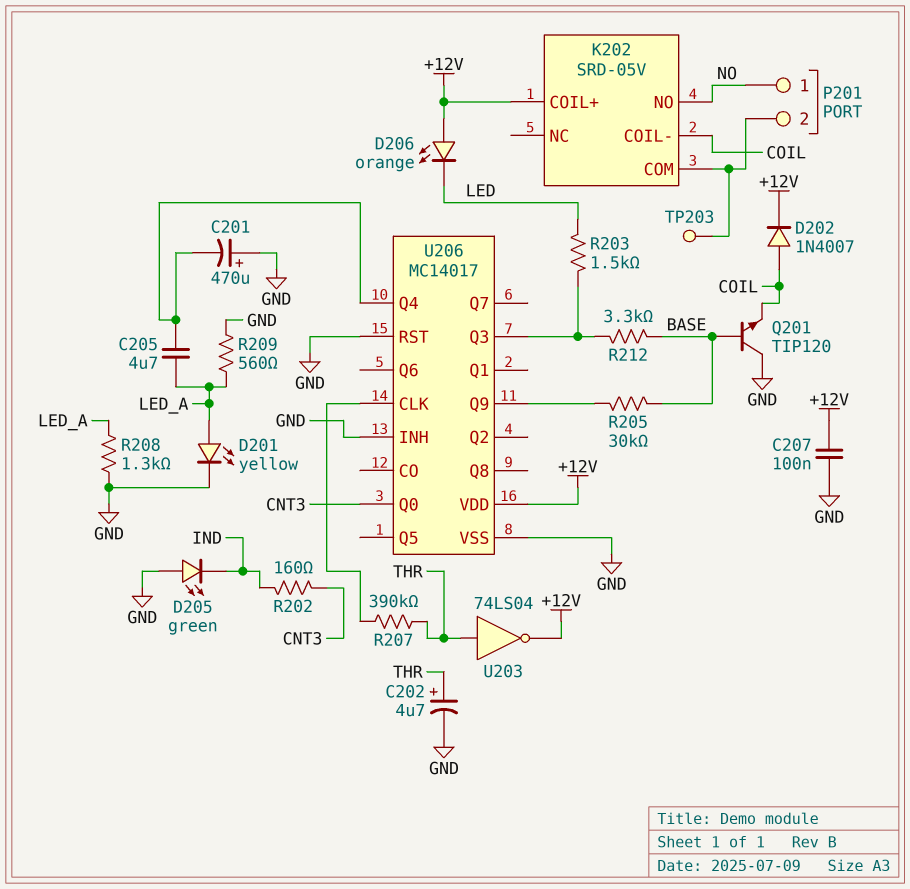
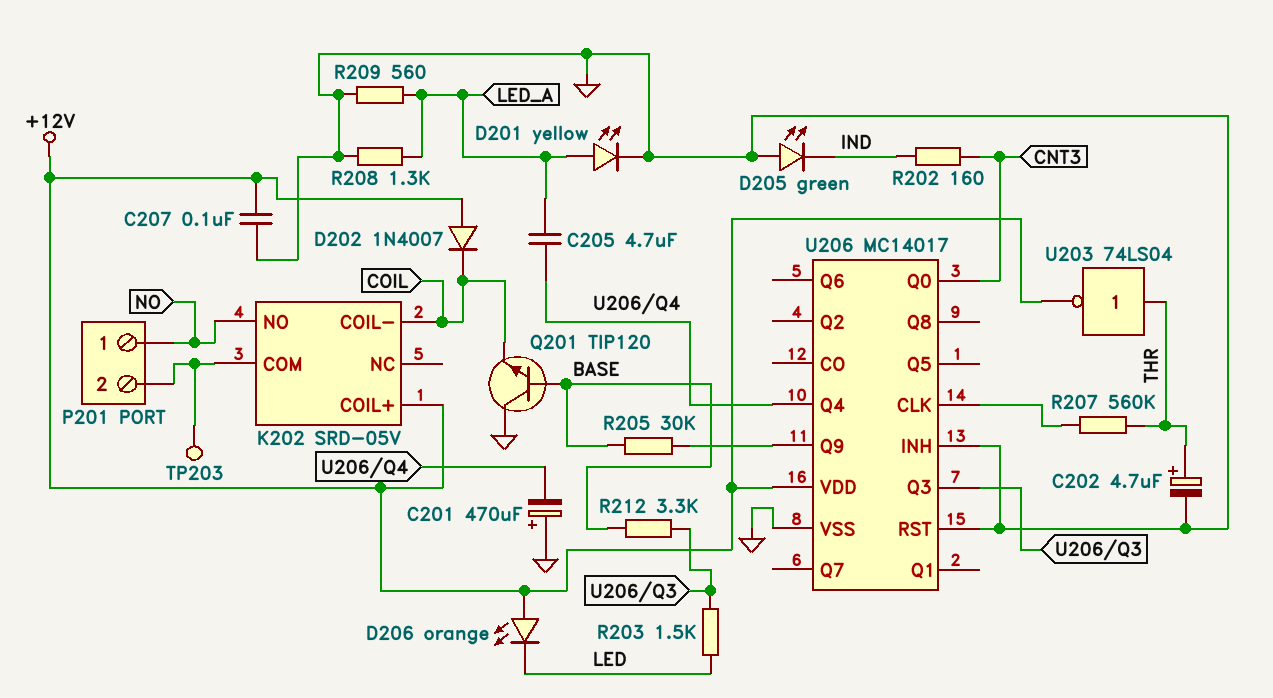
D202: diode 1N4007 (A COIL, K +12V) -> diode 1N4007 (A +12V, K COIL)
R207: 390k (THR, U206/CLK) -> 560k (THR, U206/CLK)

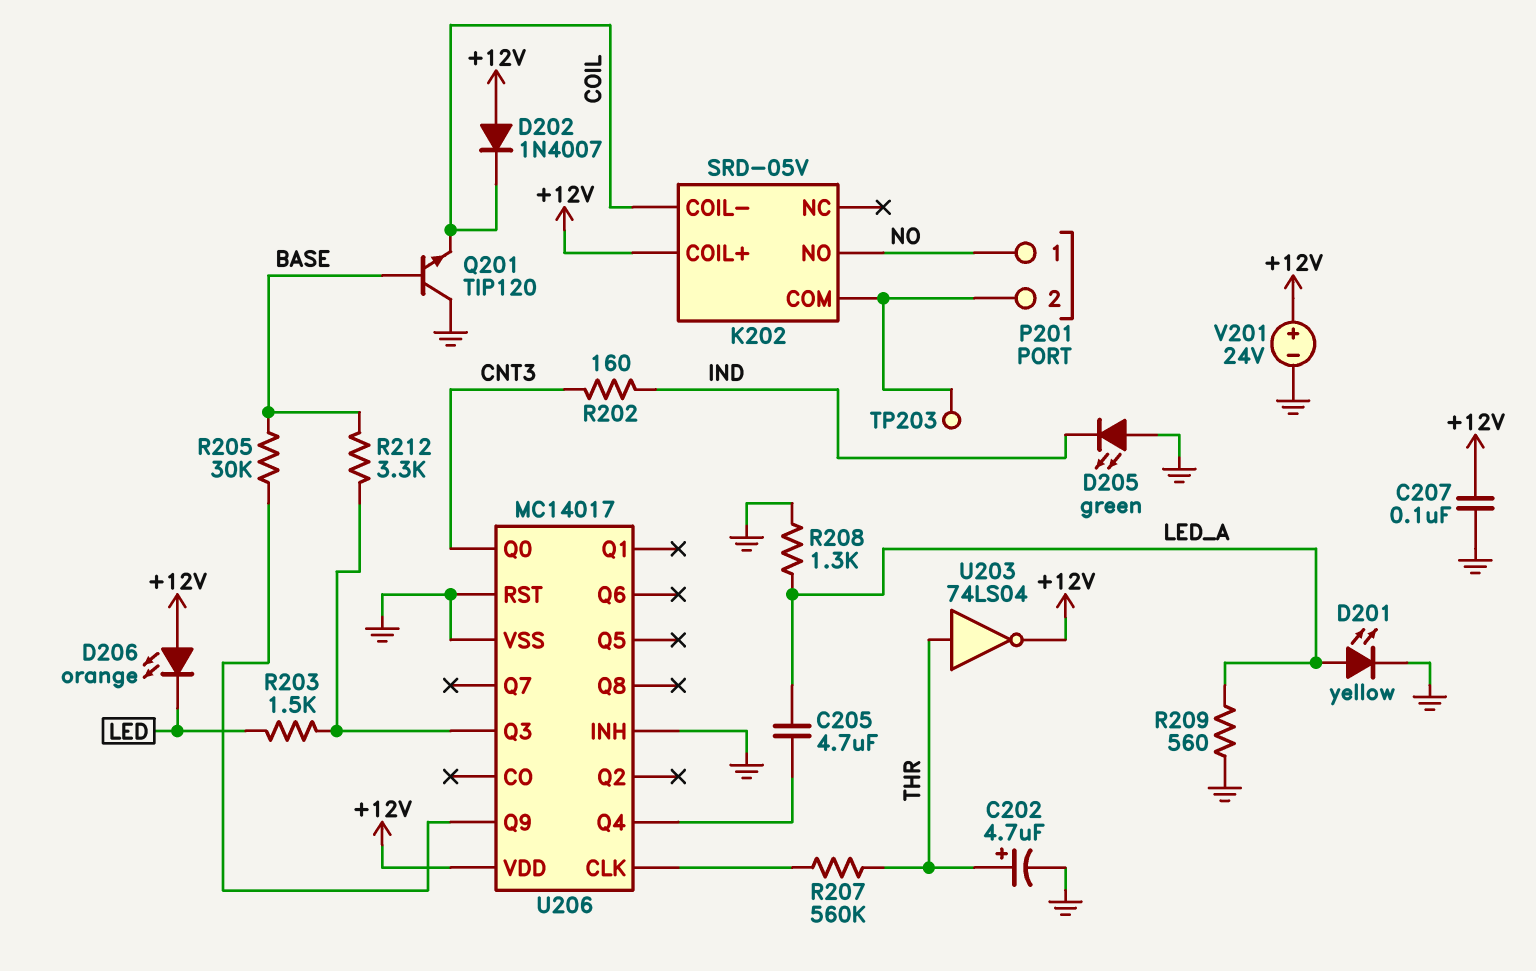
C201: 470uF (plus GND, minus U206/Q4) -> none
V201: none -> 24V (plus +12V, minus GND)

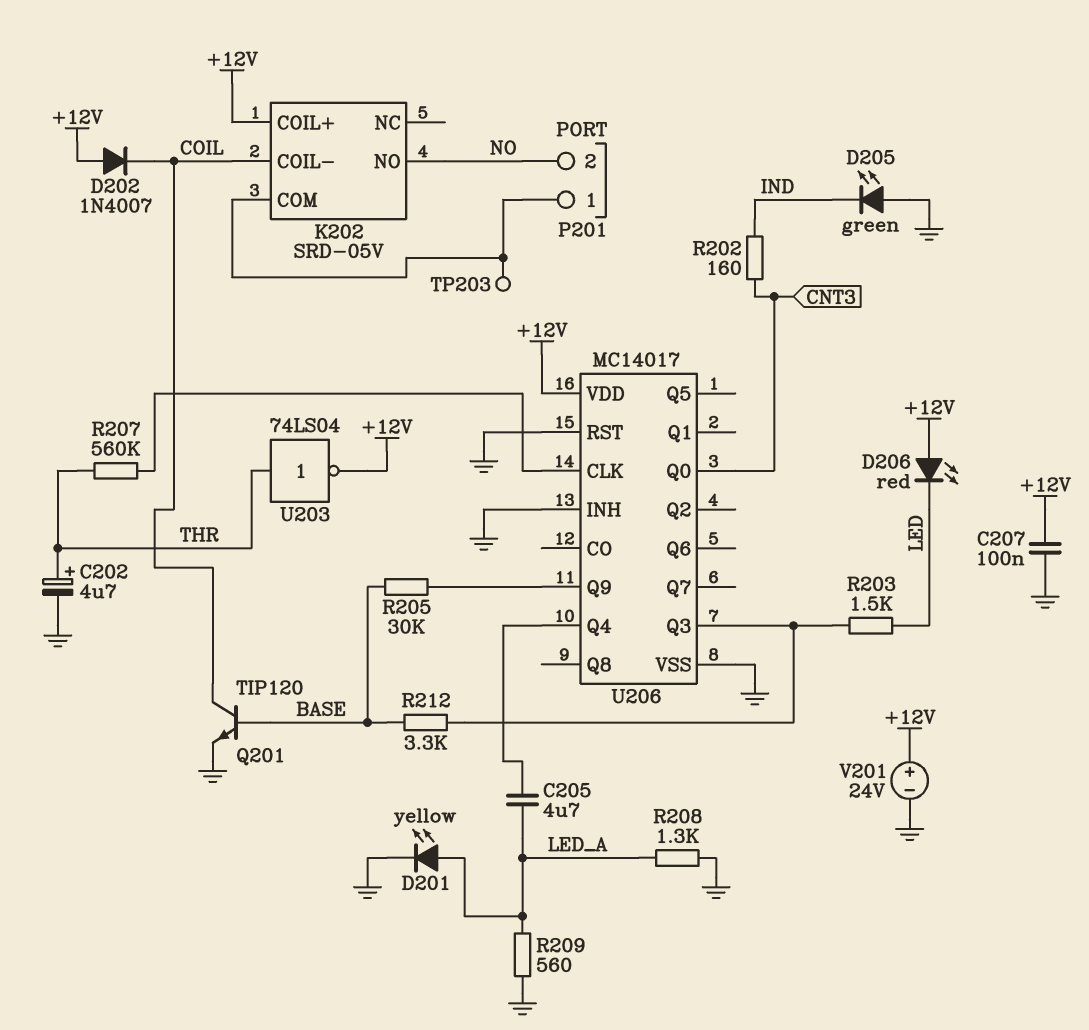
D206: LED orange (A +12V, K LED) -> LED red (A +12V, K LED)
P201 pin 1: NO -> K202/COM
P201 pin 2: K202/COM -> NO
Q201: NPN TIP120 (B BASE, C GND, E COIL) -> NPN TIP120 (B BASE, C COIL, E GND)

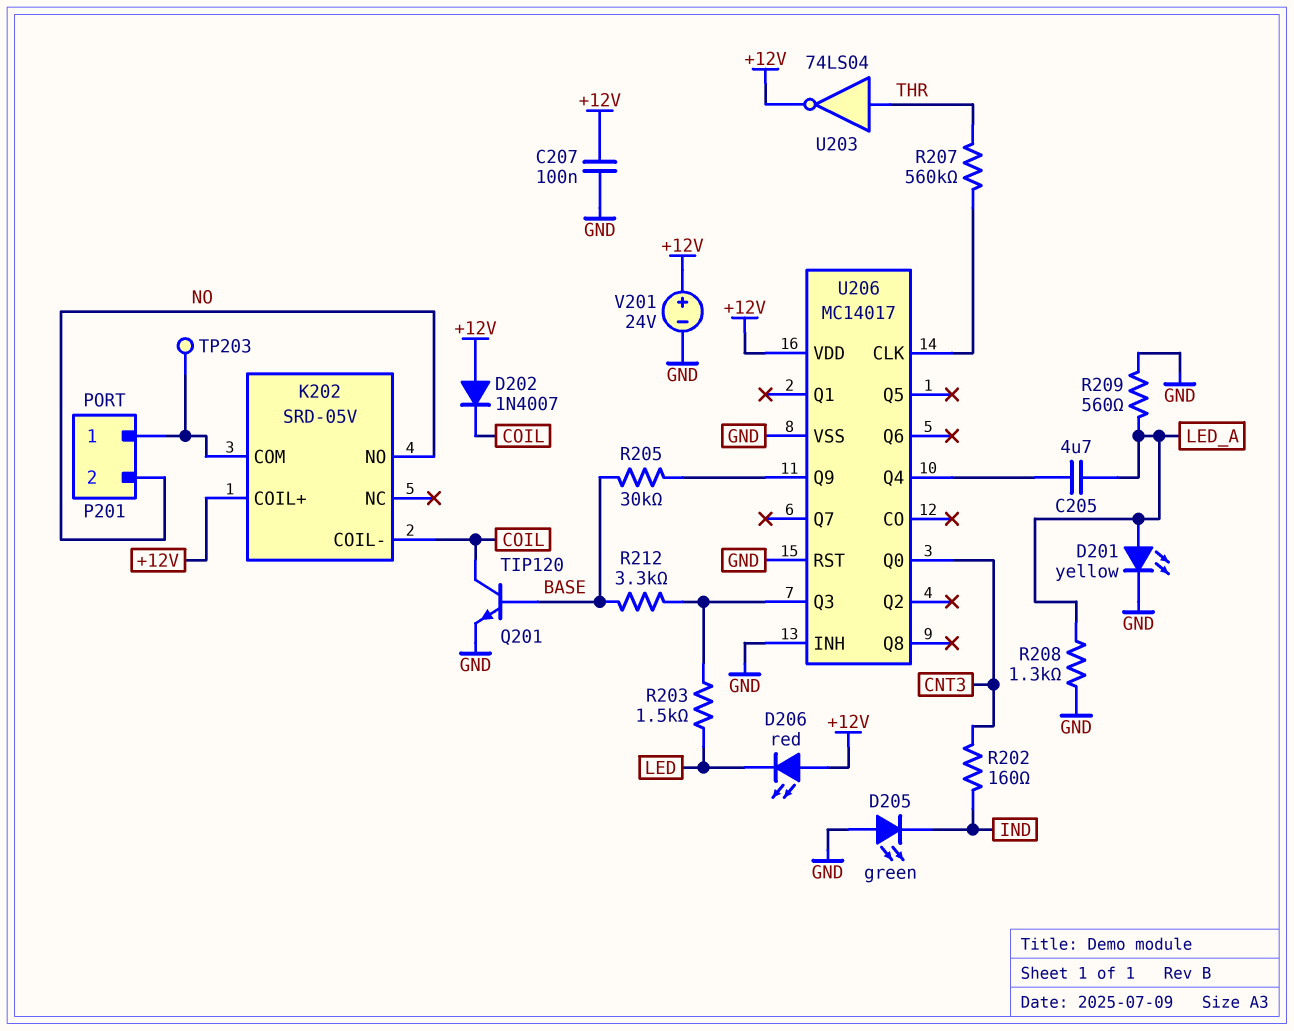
C202: 4.7uF (plus THR, minus GND) -> none

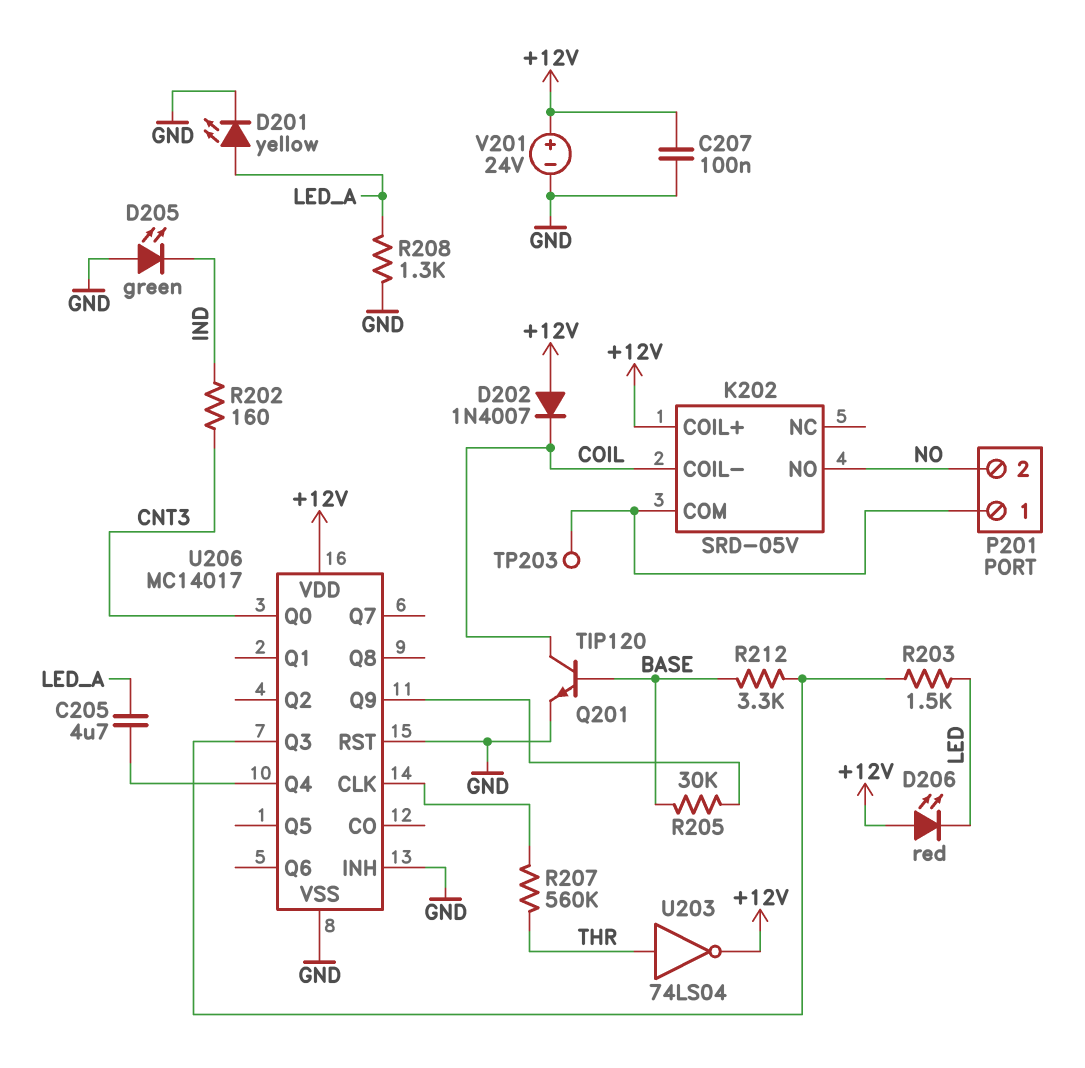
R209: 560 (GND, LED_A) -> none

